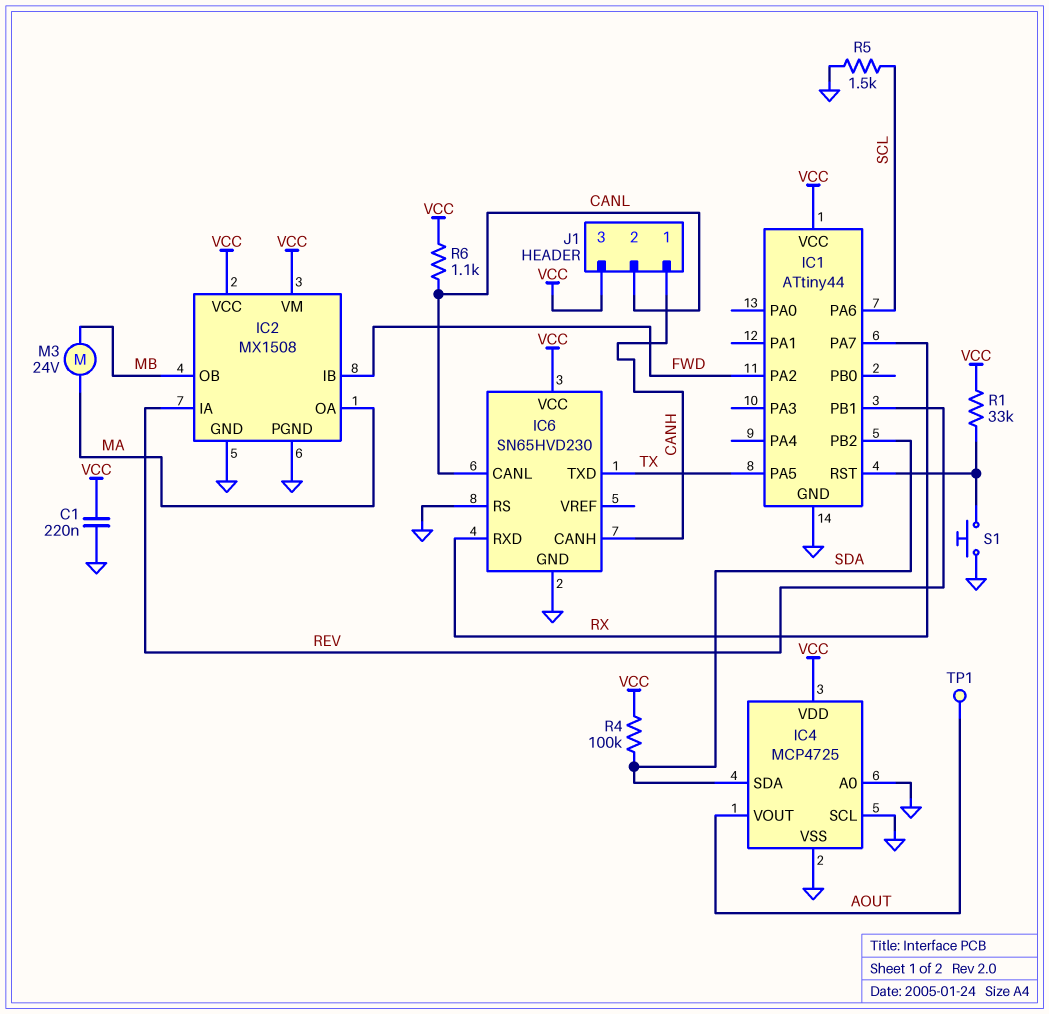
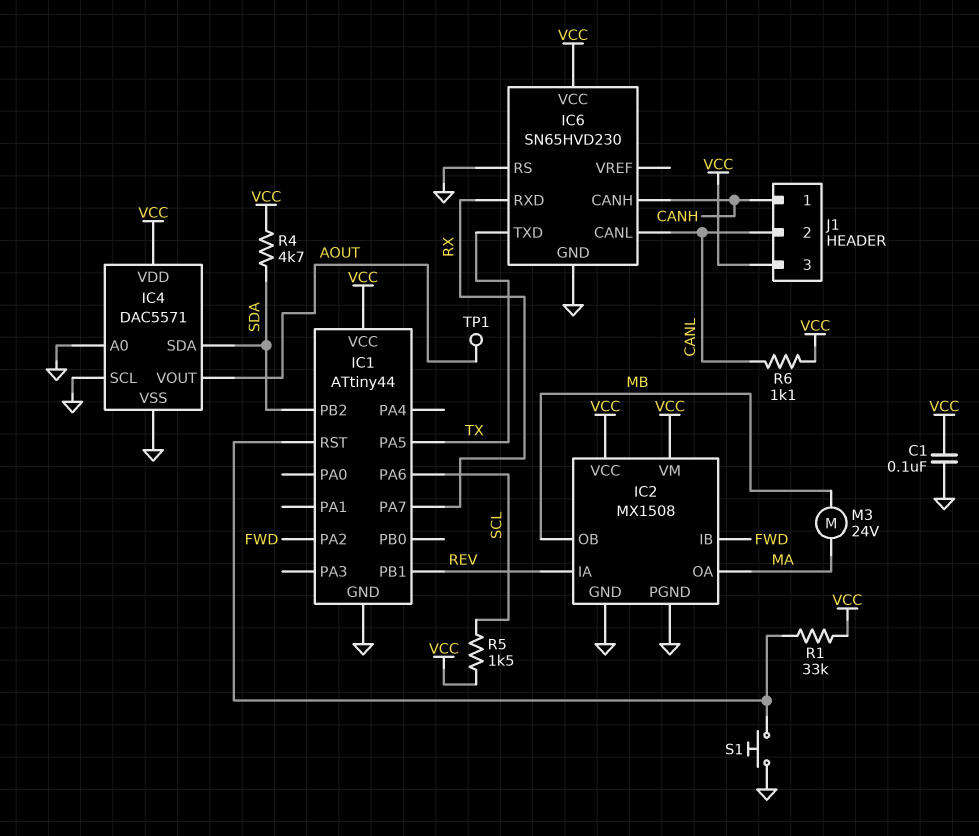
C1: 220nF (GND, VCC) -> 100nF (GND, VCC)
IC4: MCP4725 -> DAC5571
R4: 100k (SDA, VCC) -> 4.7k (SDA, VCC)
R5: 1.5k (GND, SCL) -> 1.5k (SCL, VCC)

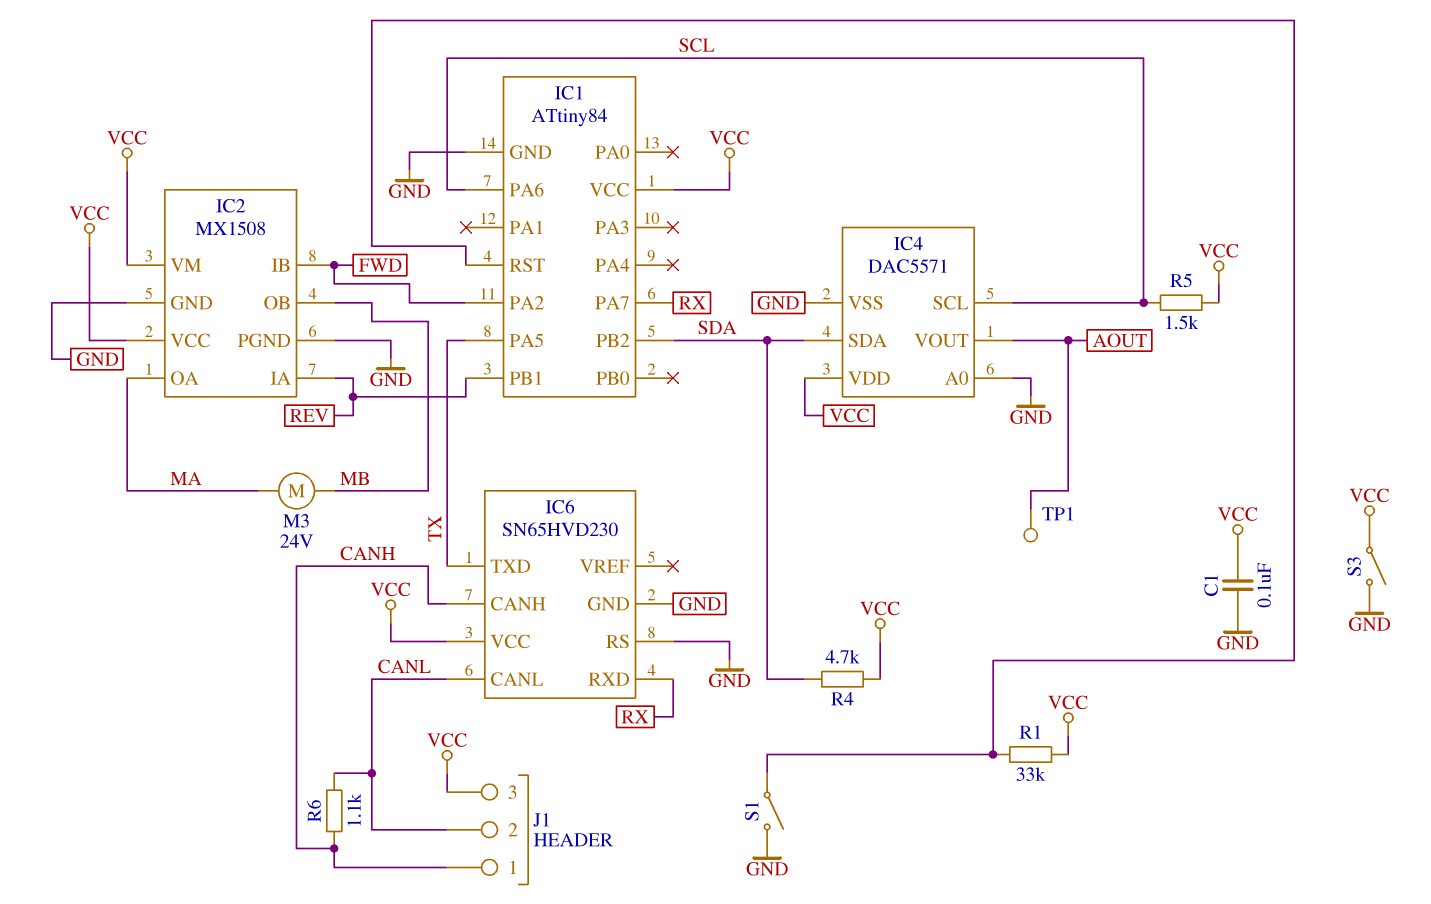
IC1: ATtiny44 -> ATtiny84
IC4 pin SCL: GND -> SCL
R6: 1.1k (CANL, VCC) -> 1.1k (CANH, CANL)
S1: button (GND, IC1/RST) -> switch (GND, IC1/RST)
S3: none -> switch (GND, VCC)

